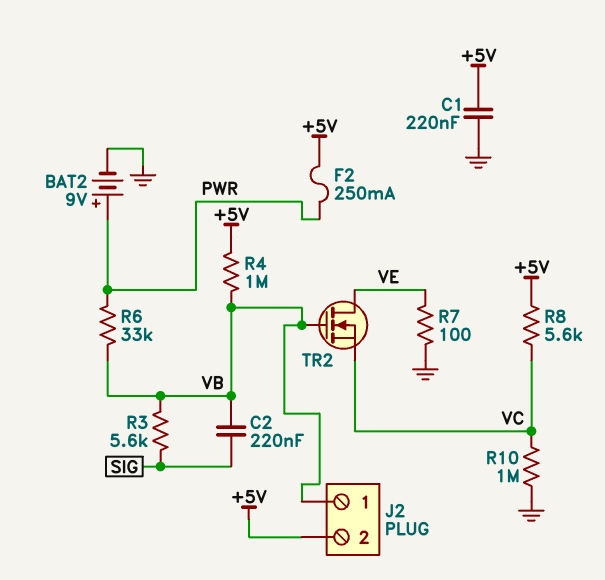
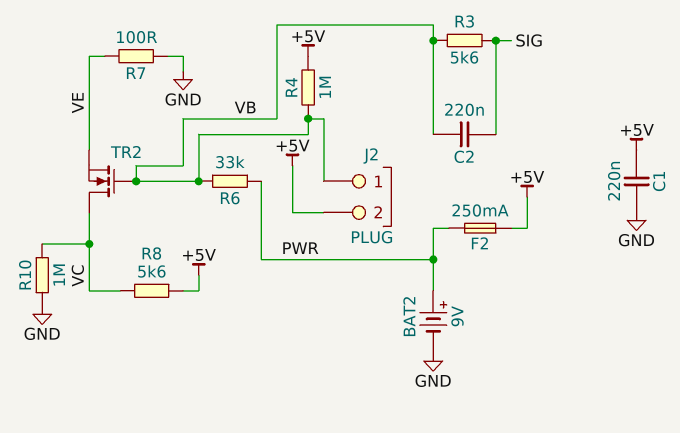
TR2: NMOS (G VB, D VE, S VC) -> NMOS (G VB, D VC, S VE)

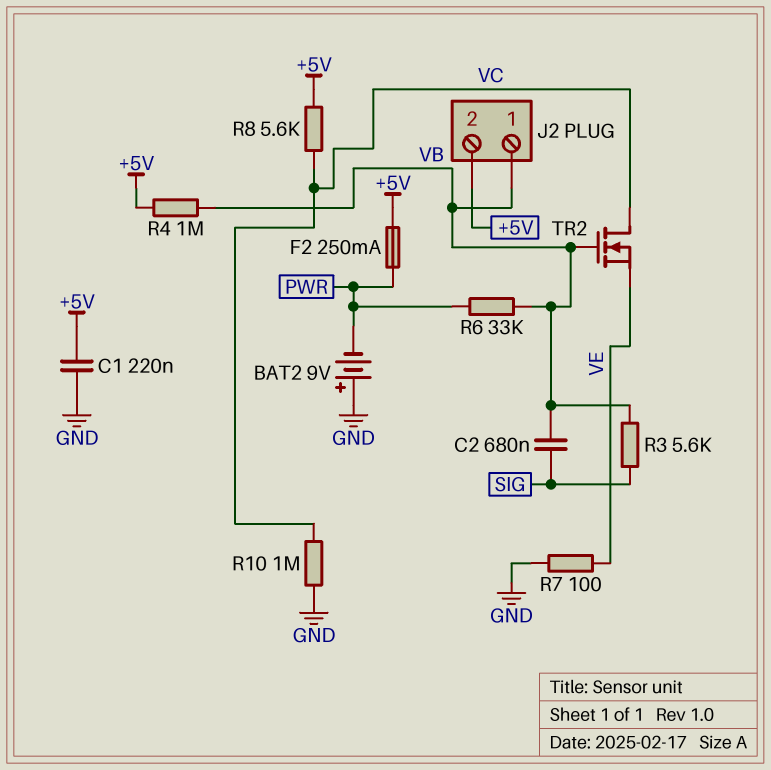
BAT2: 9V (plus PWR, minus GND) -> 9V (plus GND, minus PWR)
C2: 220nF (SIG, VB) -> 680nF (SIG, VB)

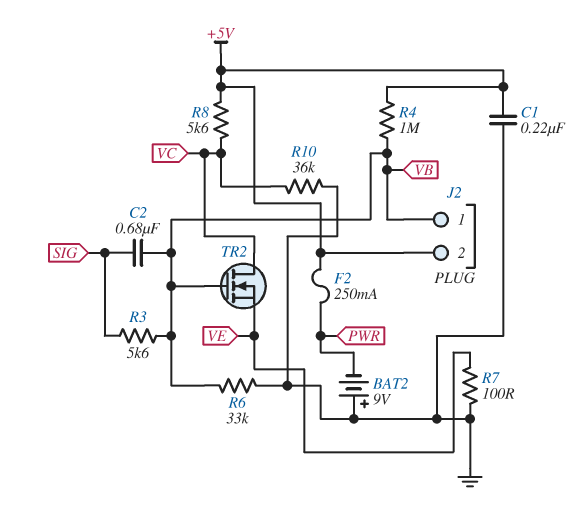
R6: 33k (PWR, VB) -> 33k (GND, VB)
R10: 1M (GND, VC) -> 36k (GND, VC)

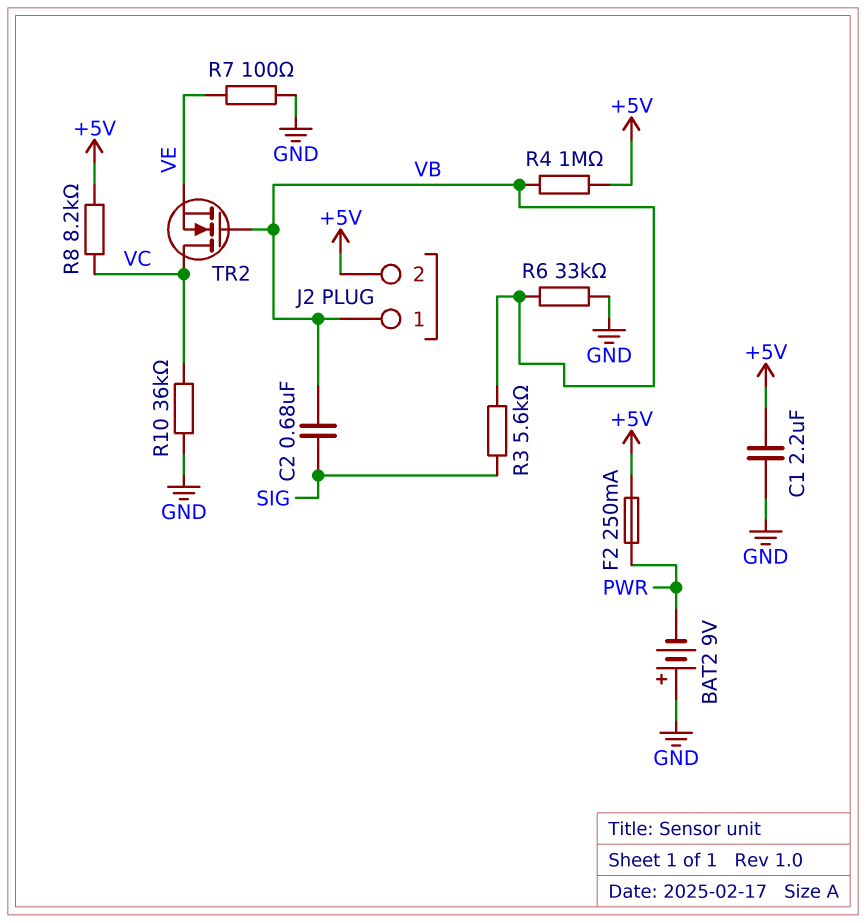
C1: 220nF (+5V, GND) -> 2.2uF (+5V, GND)
R8: 5.6k (+5V, VC) -> 8.2k (+5V, VC)

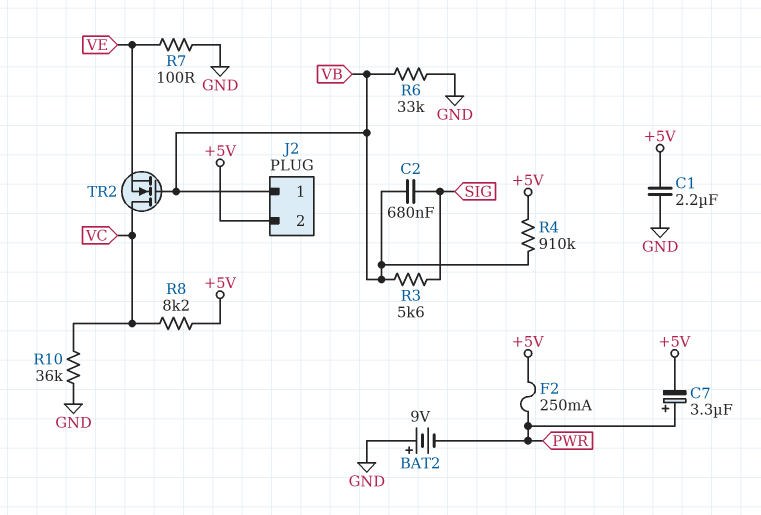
C7: none -> 3.3uF (plus PWR, minus +5V)
R4: 1M (+5V, VB) -> 910k (+5V, VB)

